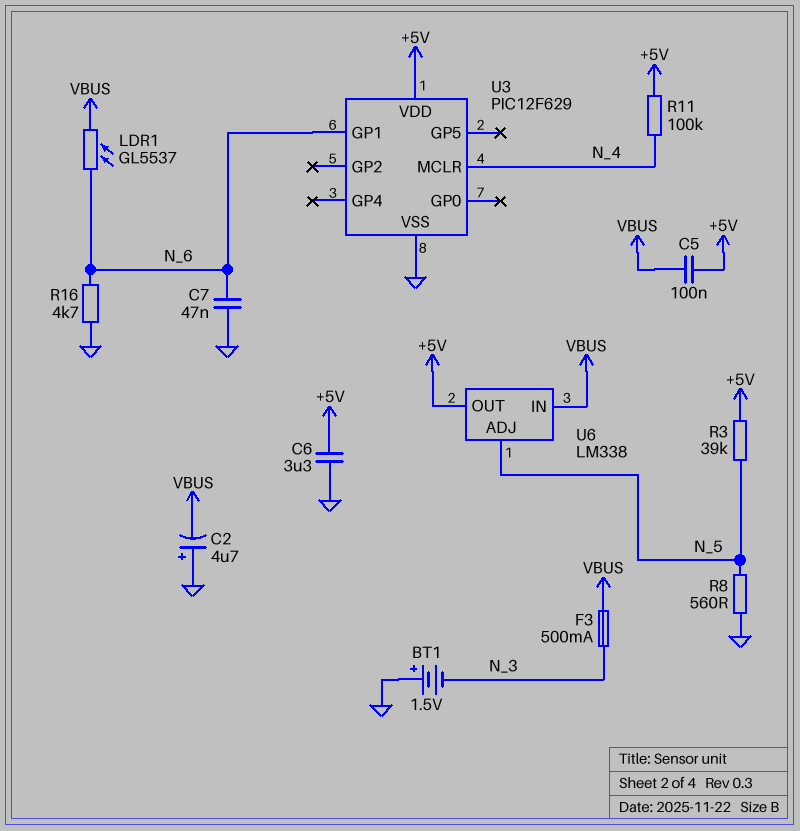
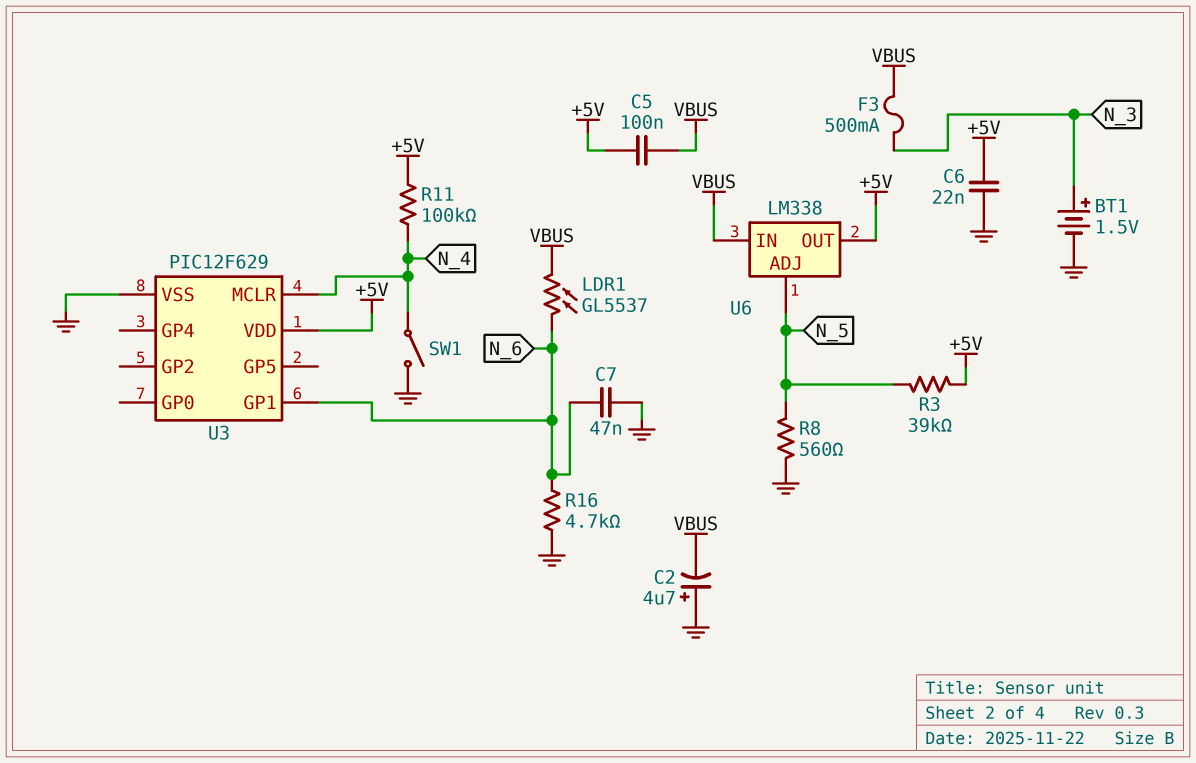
BT1: 1.5V (plus GND, minus N_3) -> 1.5V (plus N_3, minus GND)
C6: 3.3uF (+5V, GND) -> 22nF (+5V, GND)
SW1: none -> switch (GND, N_4)

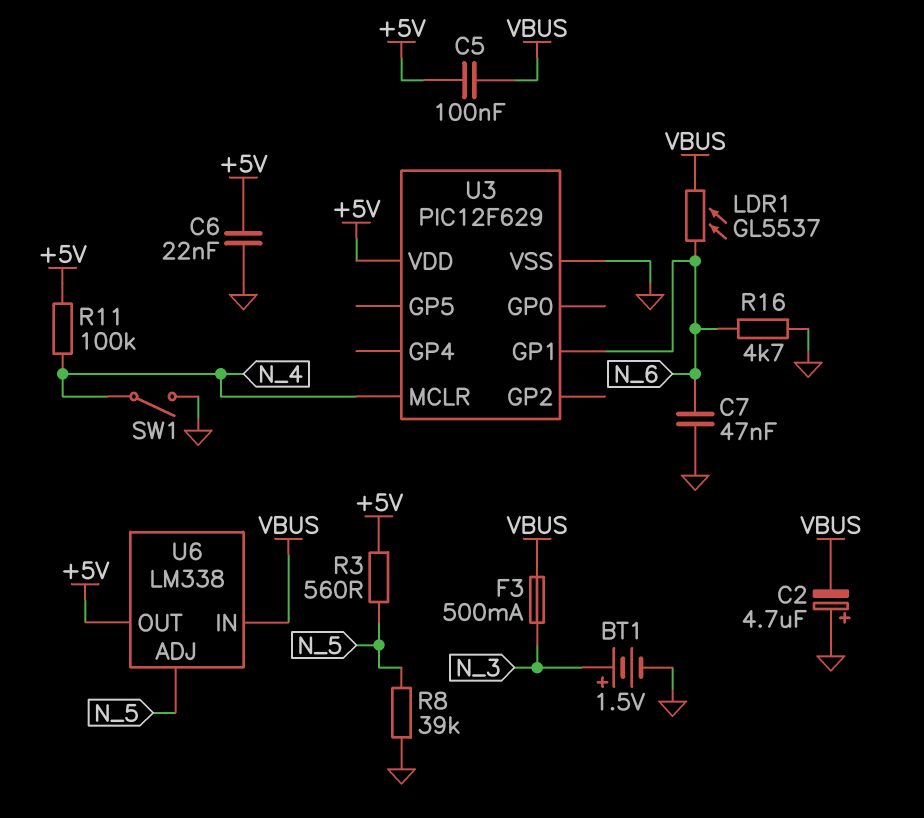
R3: 39k (+5V, N_5) -> 560 (+5V, N_5)
R8: 560 (GND, N_5) -> 39k (GND, N_5)

